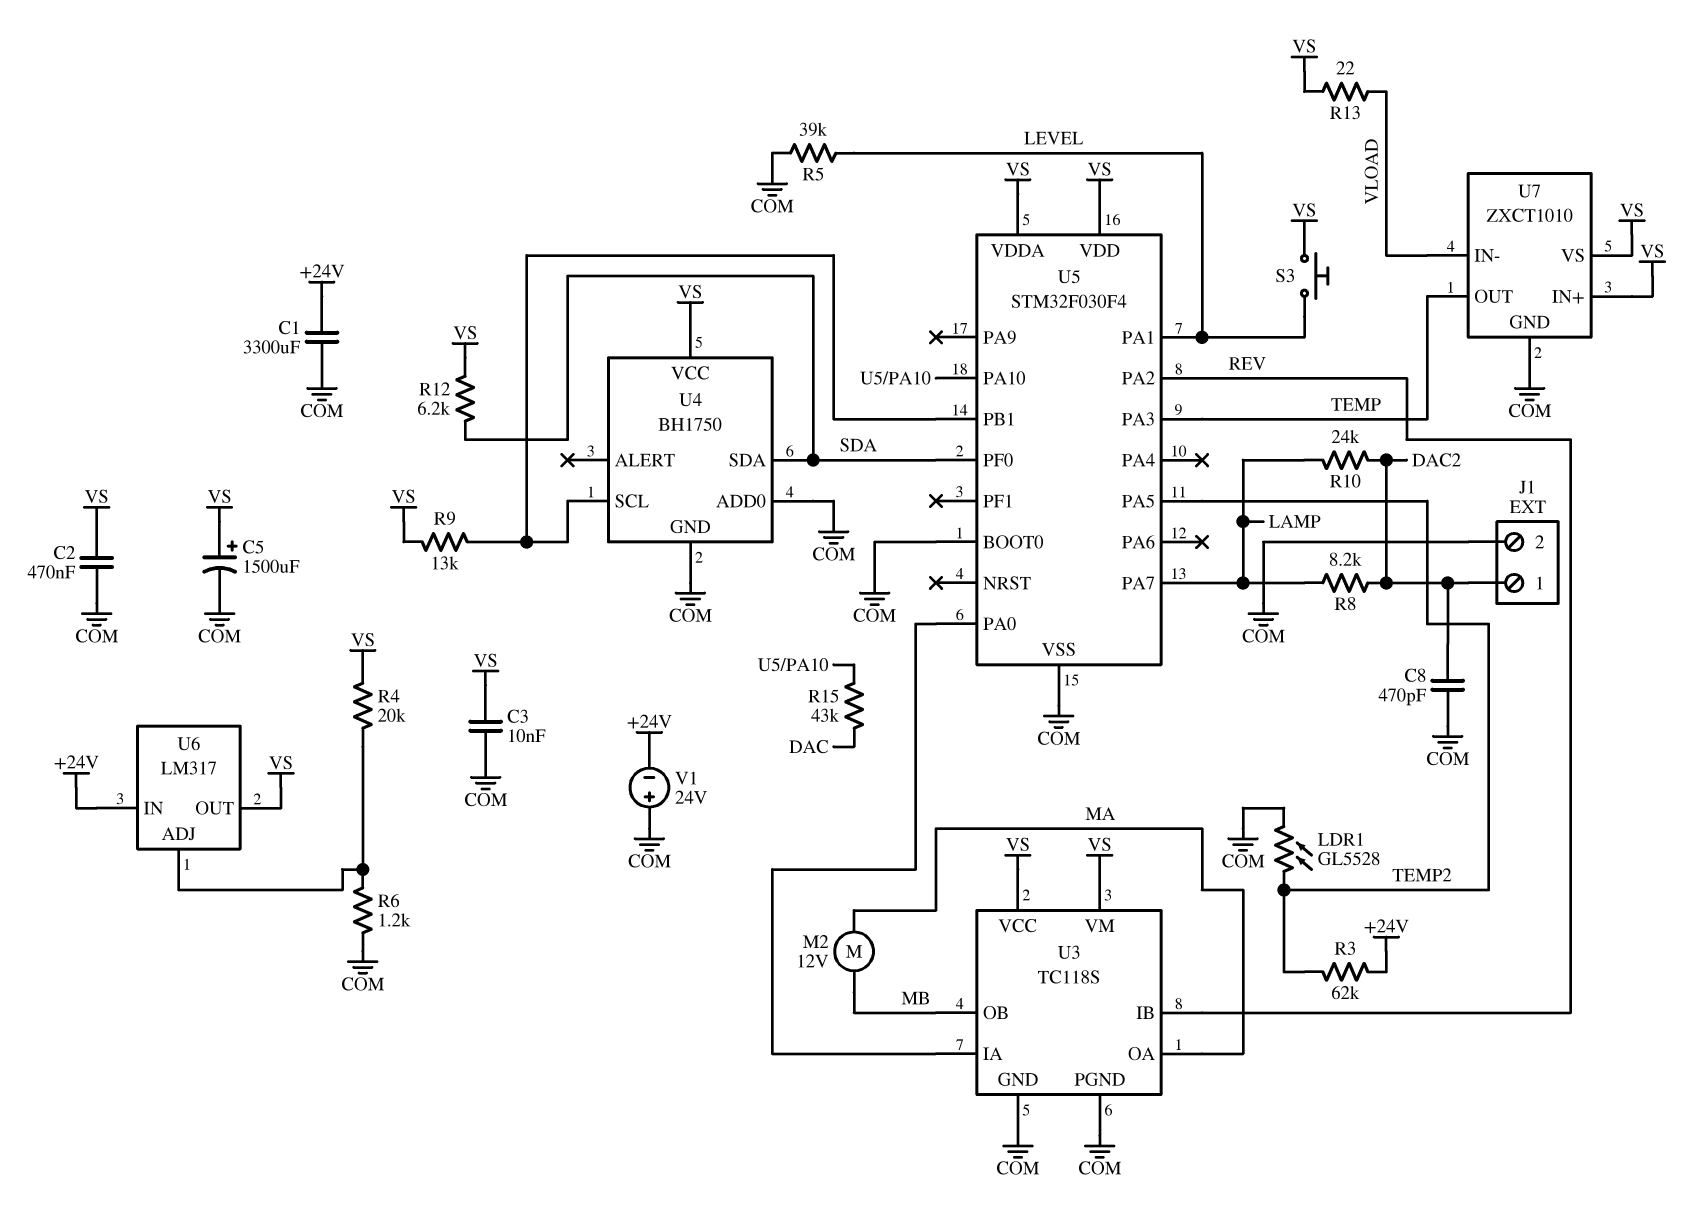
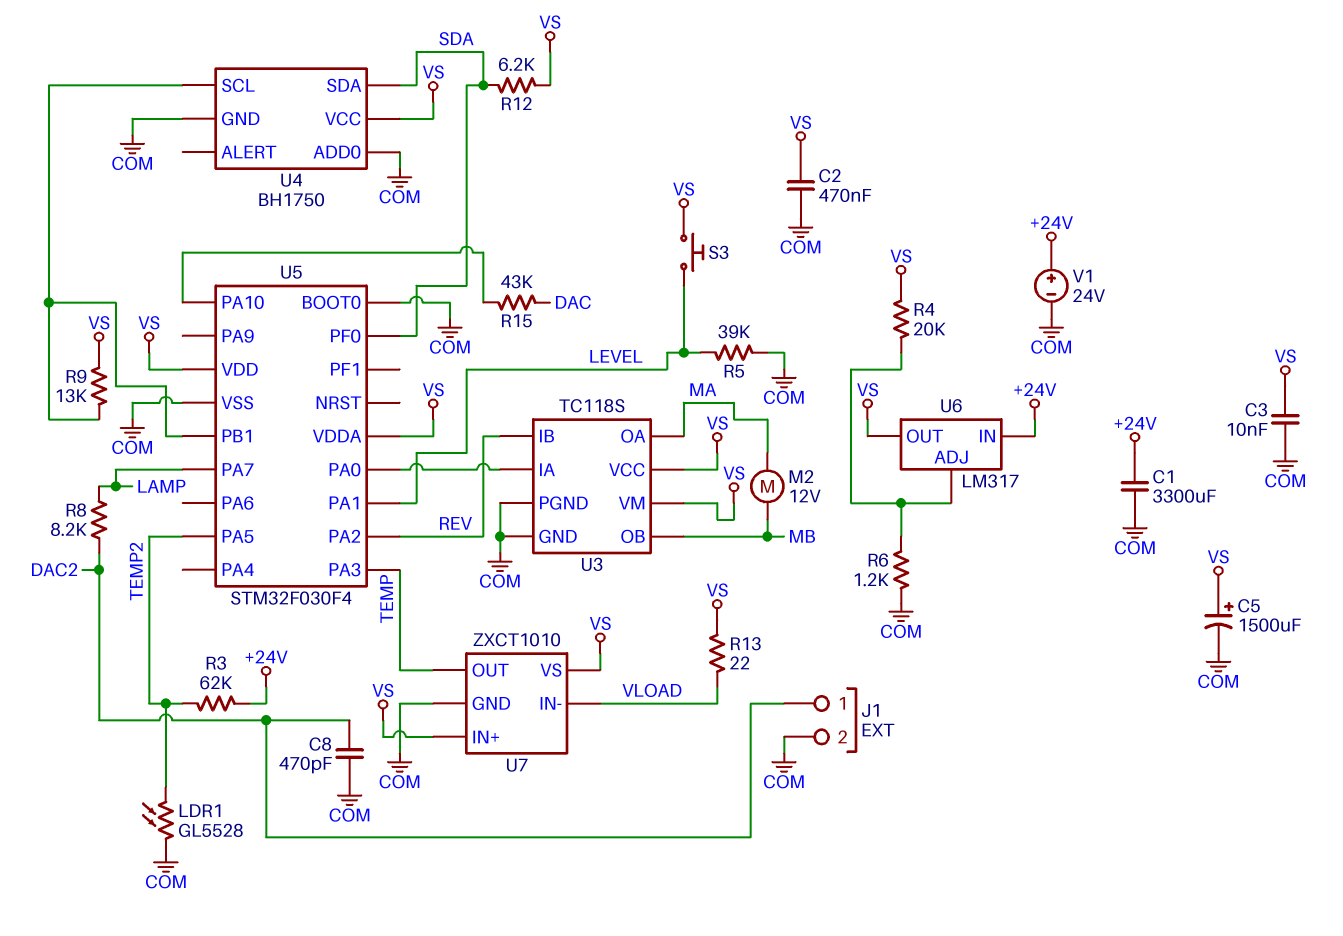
R10: 24k (DAC2, LAMP) -> none
V1: 24V (plus COM, minus +24V) -> 24V (plus +24V, minus COM)

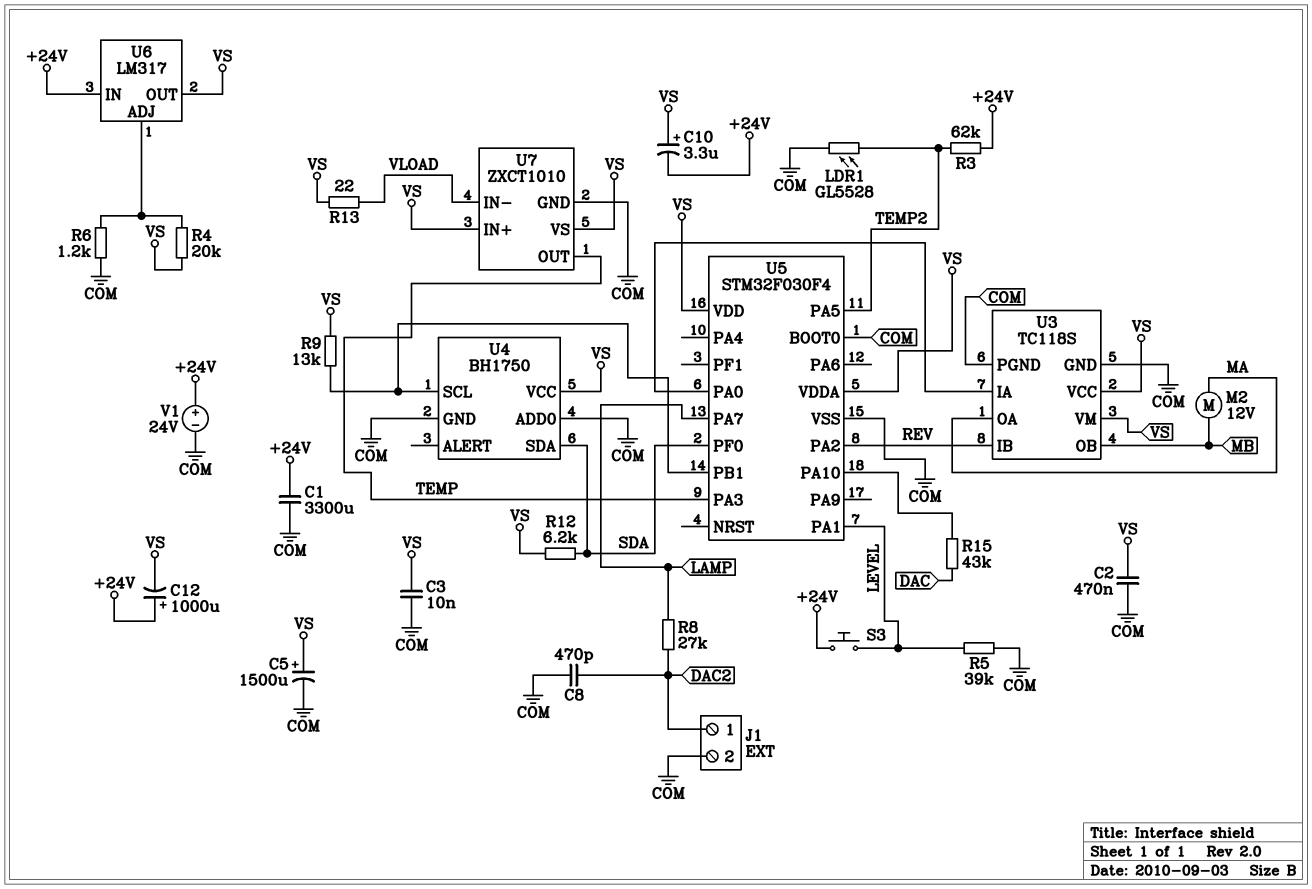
C10: none -> 3.3uF (plus VS, minus +24V)
C12: none -> 1000uF (plus +24V, minus VS)
R8: 8.2k (DAC2, LAMP) -> 27k (DAC2, LAMP)
S3: button (LEVEL, VS) -> button (+24V, LEVEL)

